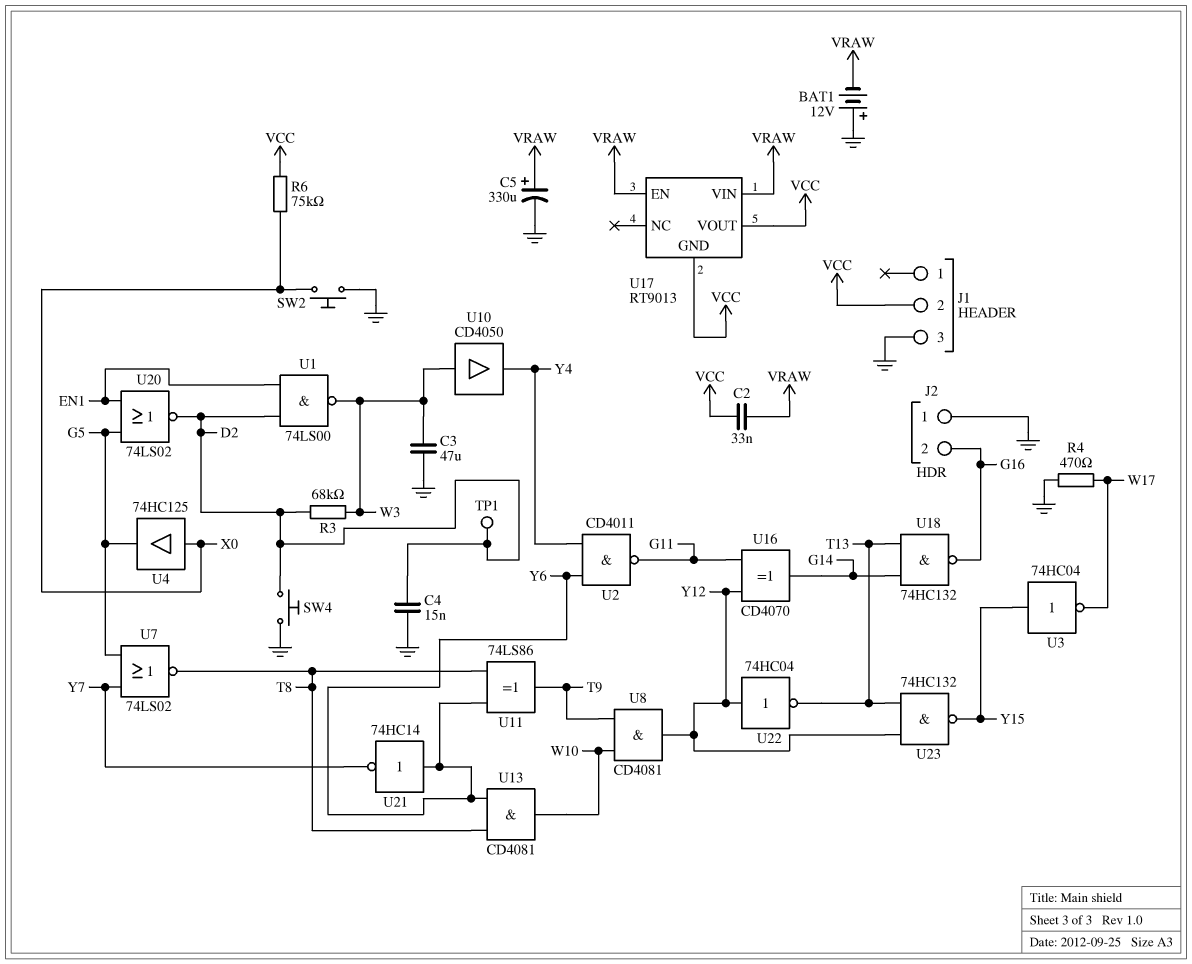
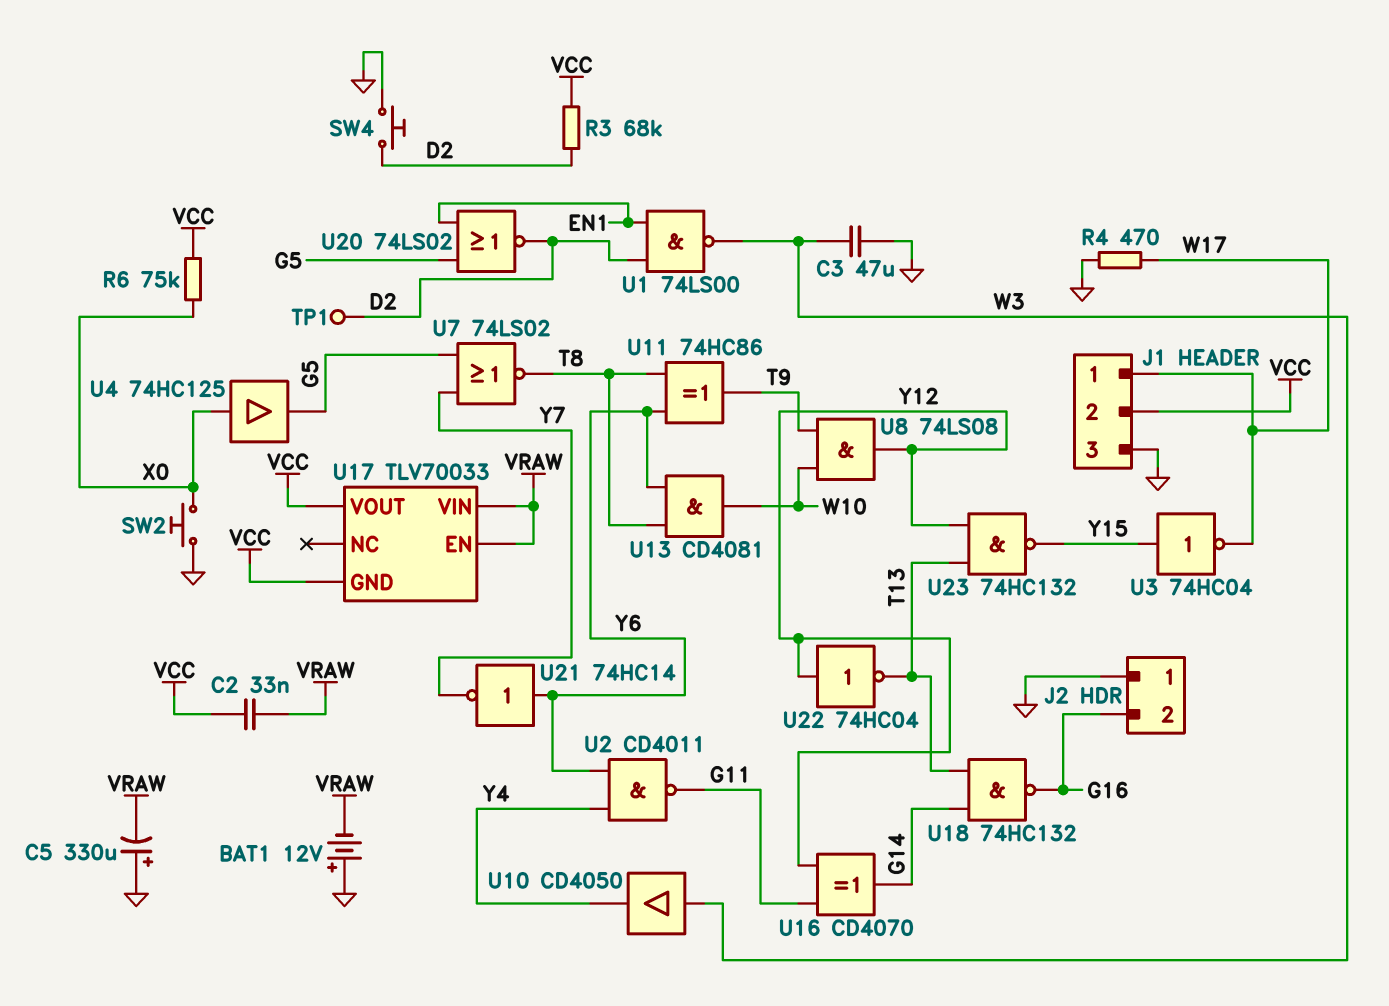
C4: 15nF (D2, GND) -> none
C5: 330uF (plus VRAW, minus GND) -> 330uF (plus GND, minus VRAW)
J1 pin 1: none -> W17
R3: 68k (D2, W3) -> 68k (D2, VCC)
U8: AND CD4081 (in T9, in W10, out Y12) -> AND 74LS08 (in T9, in W10, out Y12)
U11: XOR 74LS86 (in T8, in Y6, out T9) -> XOR 74HC86 (in T8, in Y6, out T9)
U17: RT9013 -> TLV70033

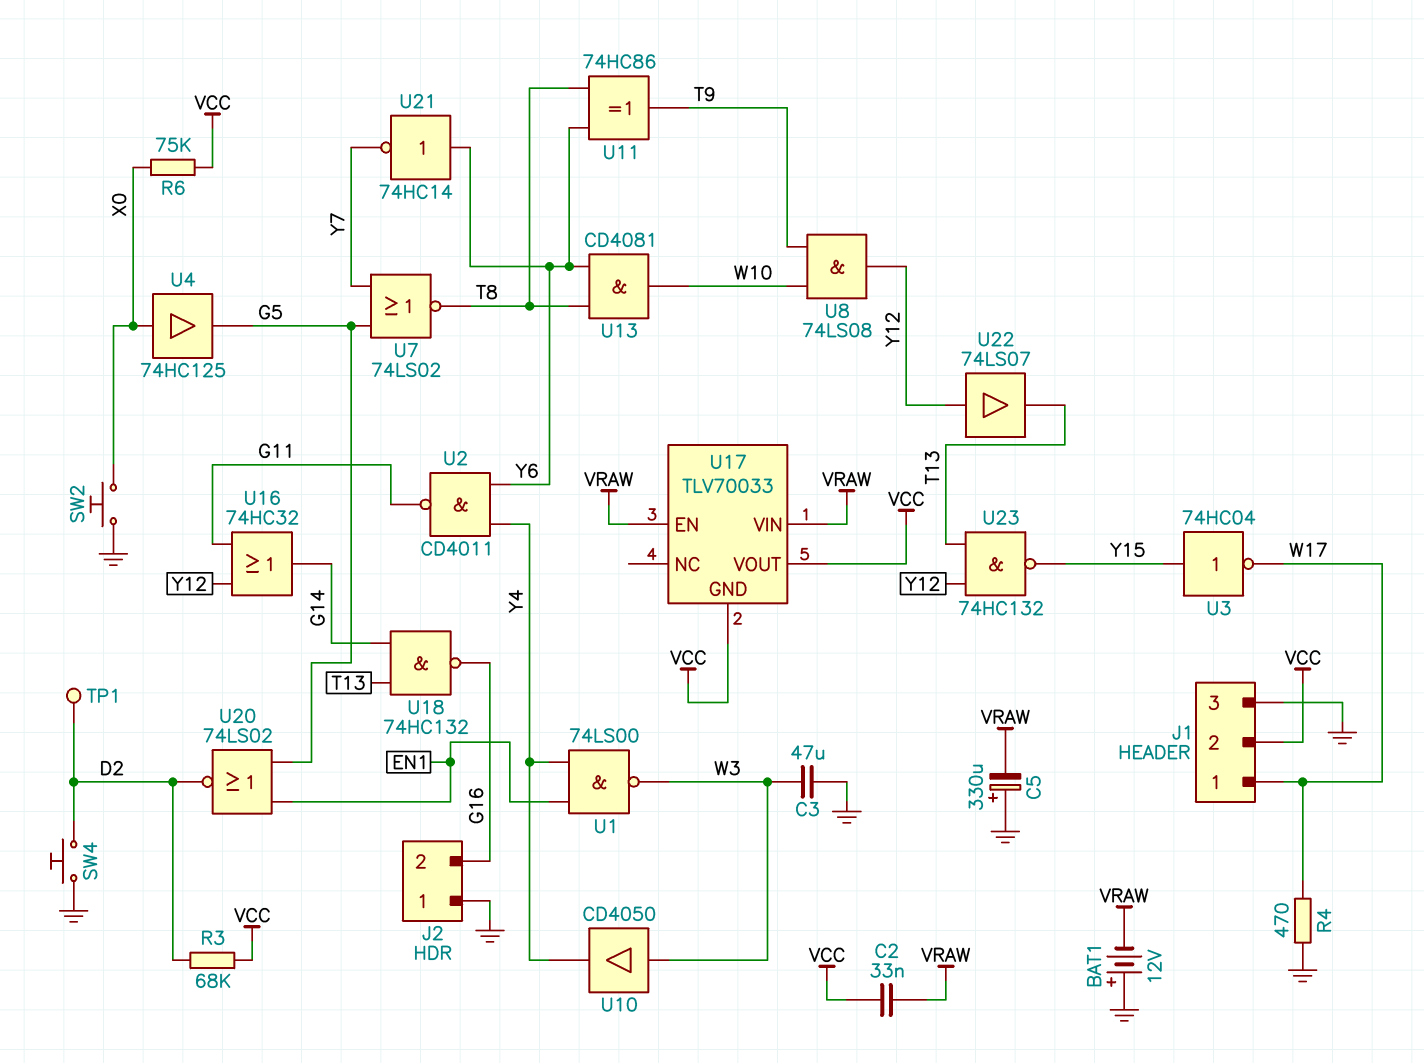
U1: NAND 74LS00 (in D2, in EN1, out W3) -> NAND 74LS00 (in EN1, in Y4, out W3)
U16: XOR CD4070 (in G11, in Y12, out G14) -> OR 74HC32 (in G11, in Y12, out G14)
U22: NOT 74HC04 (in Y12, out T13) -> buffer 74LS07 (in Y12, out T13)

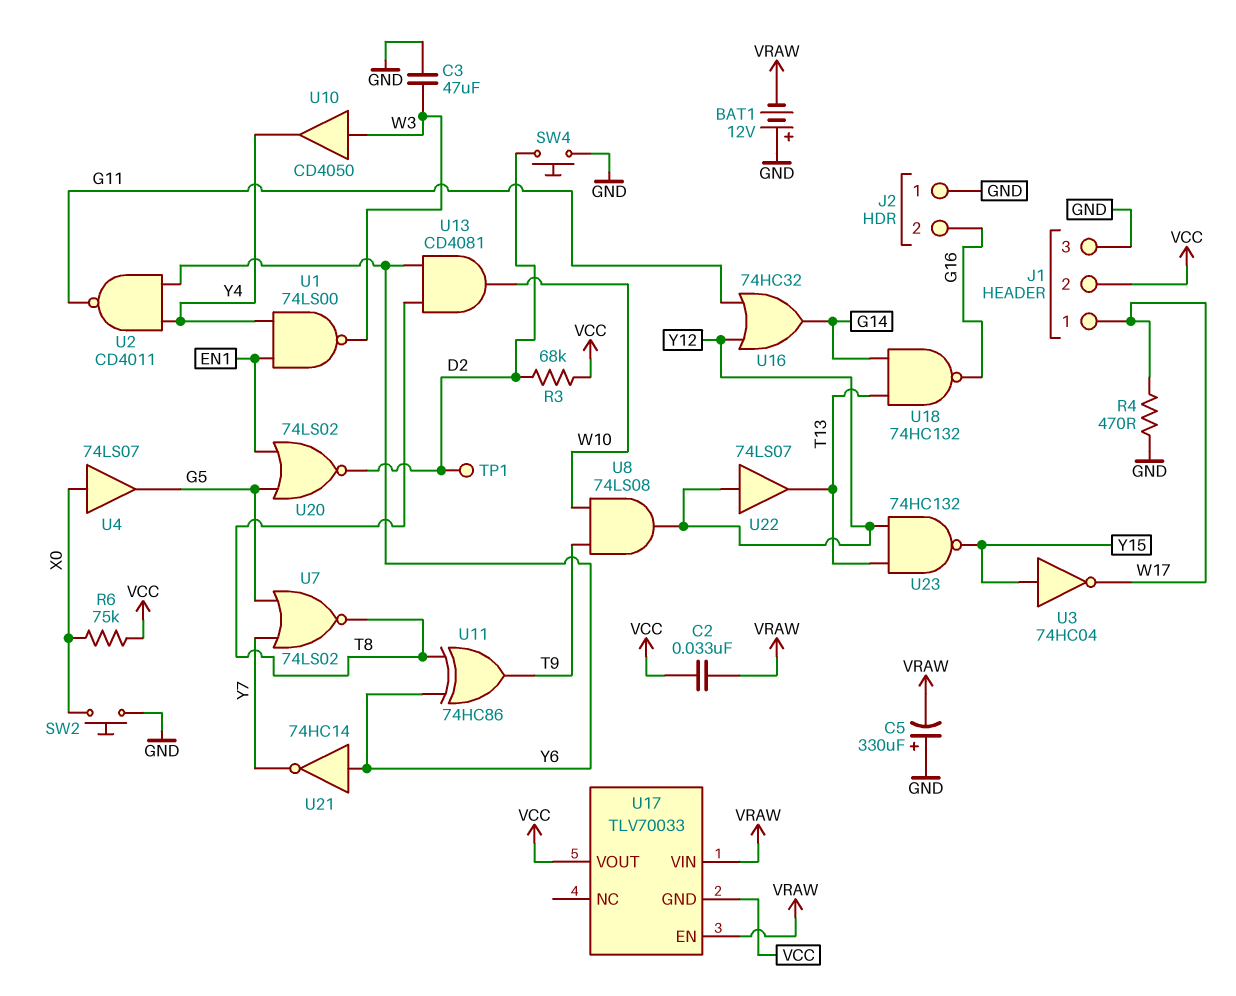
U4: buffer 74HC125 (in X0, out G5) -> buffer 74LS07 (in X0, out G5)

